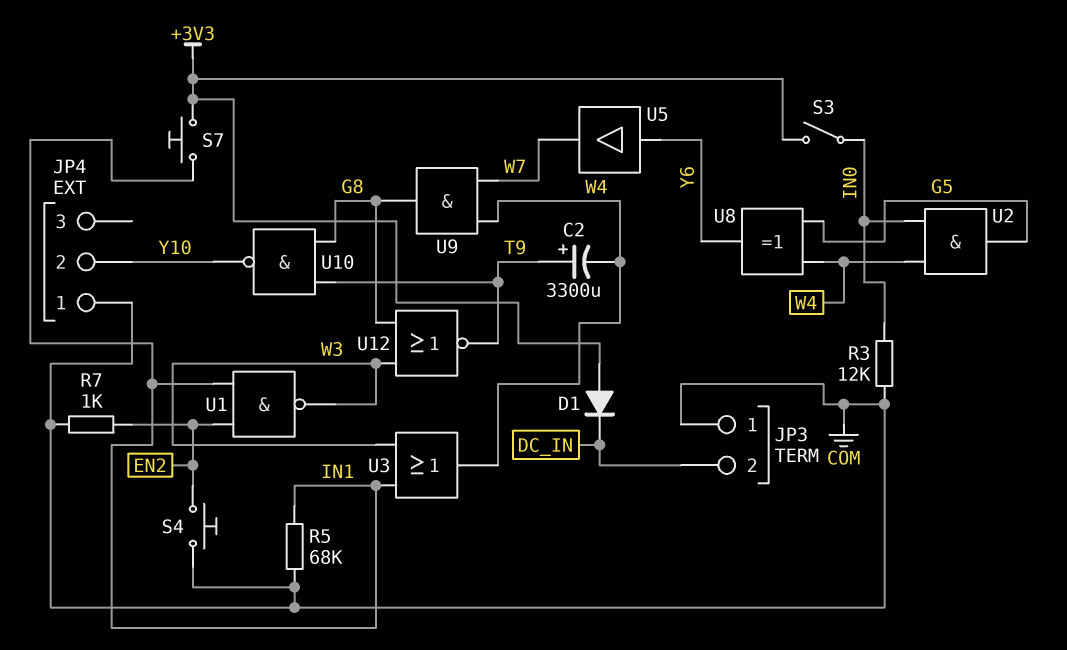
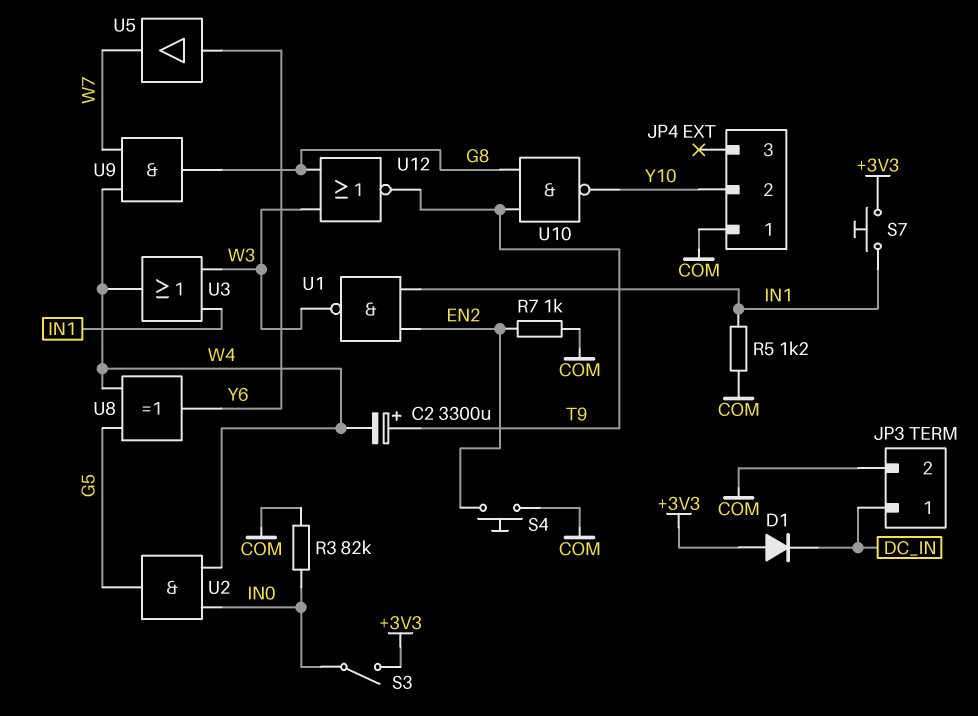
JP3 pin 1: COM -> DC_IN
JP3 pin 2: DC_IN -> COM
R3: 12k (COM, IN0) -> 82k (COM, IN0)
R5: 68k (COM, IN1) -> 1.2k (COM, IN1)

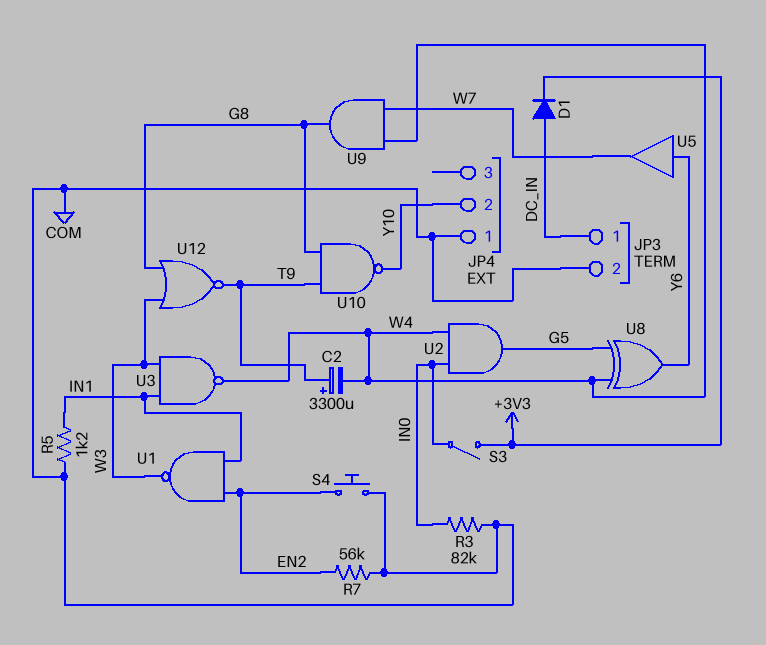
D1: diode (A +3V3, K DC_IN) -> diode (A DC_IN, K +3V3)
R7: 1k (COM, EN2) -> 56k (COM, EN2)
S7: button (+3V3, IN1) -> none
U3: OR (in IN1, in W3, out W4) -> NAND (in IN1, in W3, out W4)

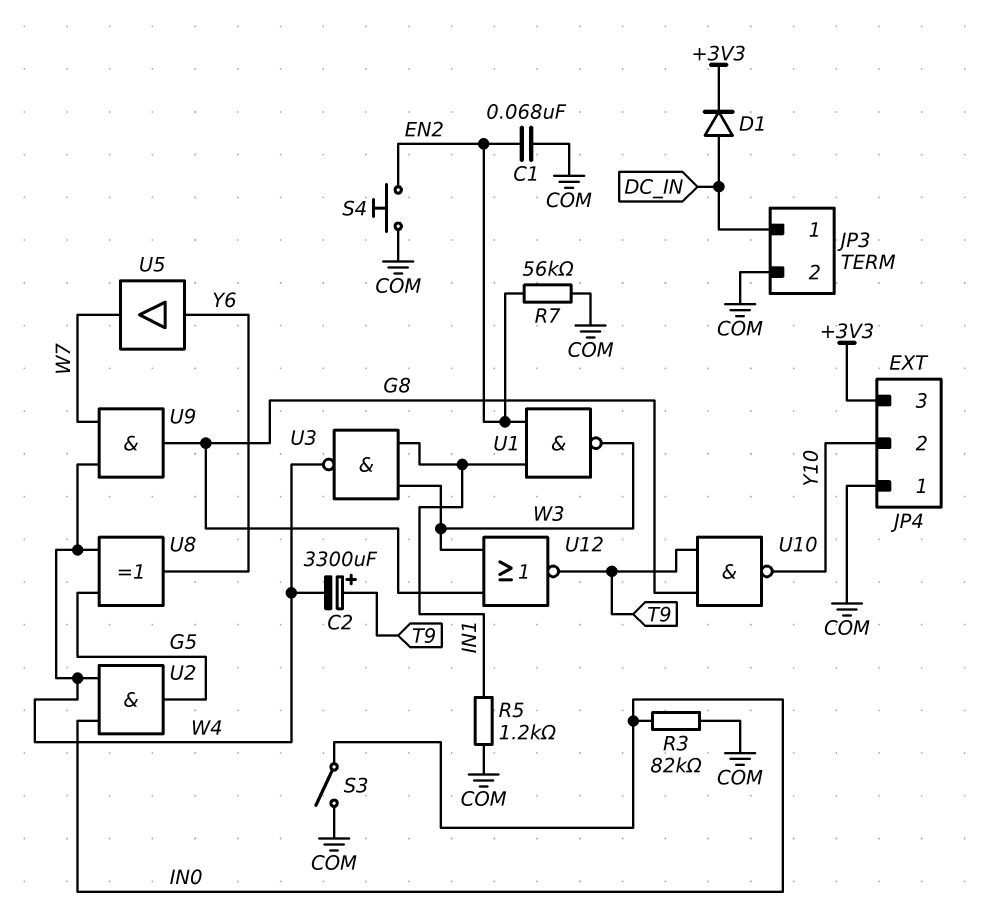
C1: none -> 68nF (COM, EN2)
JP4 pin 3: none -> +3V3
S3: switch (+3V3, IN0) -> switch (COM, IN0)

